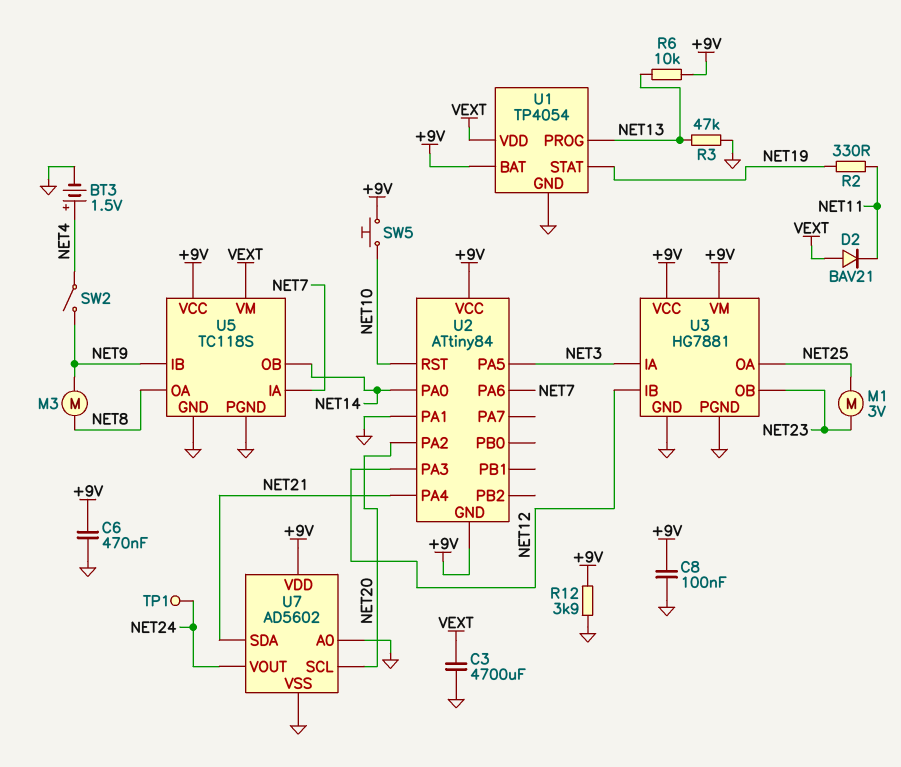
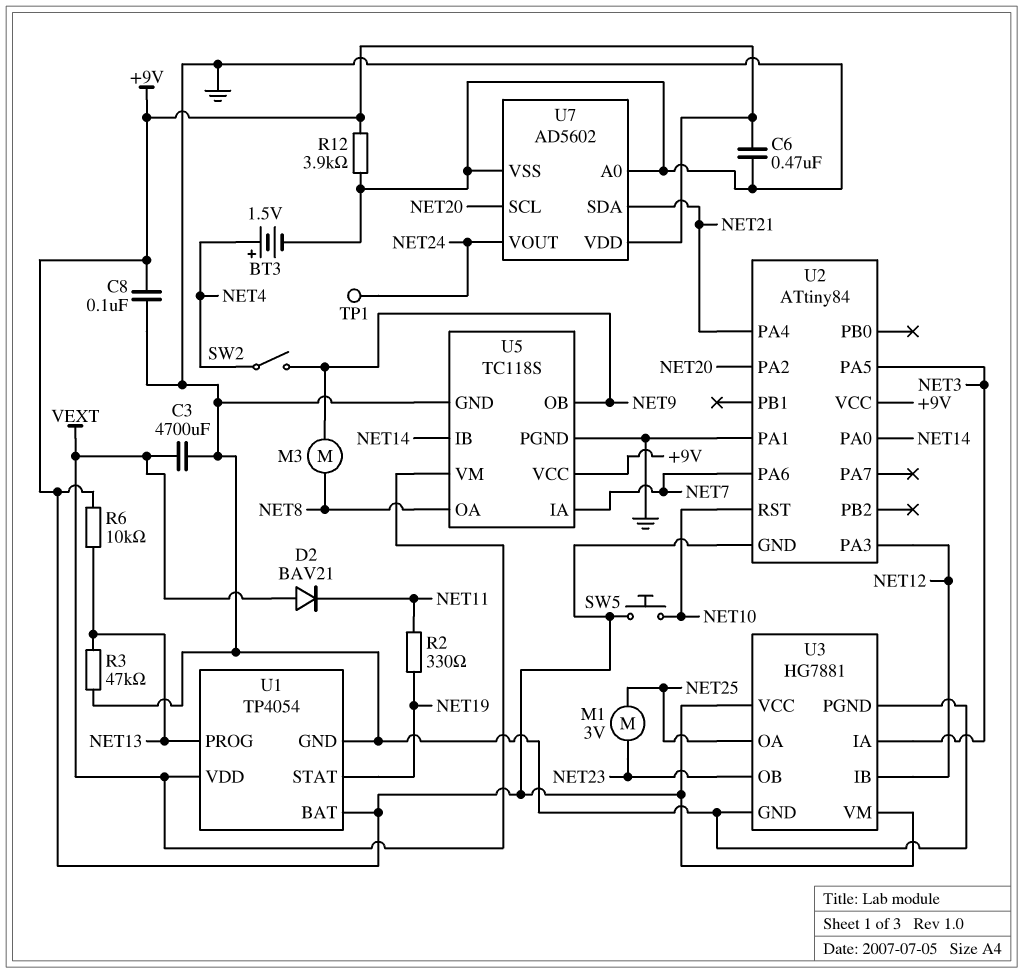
U5 pin IB: NET9 -> NET14
U5 pin OB: NET14 -> NET9

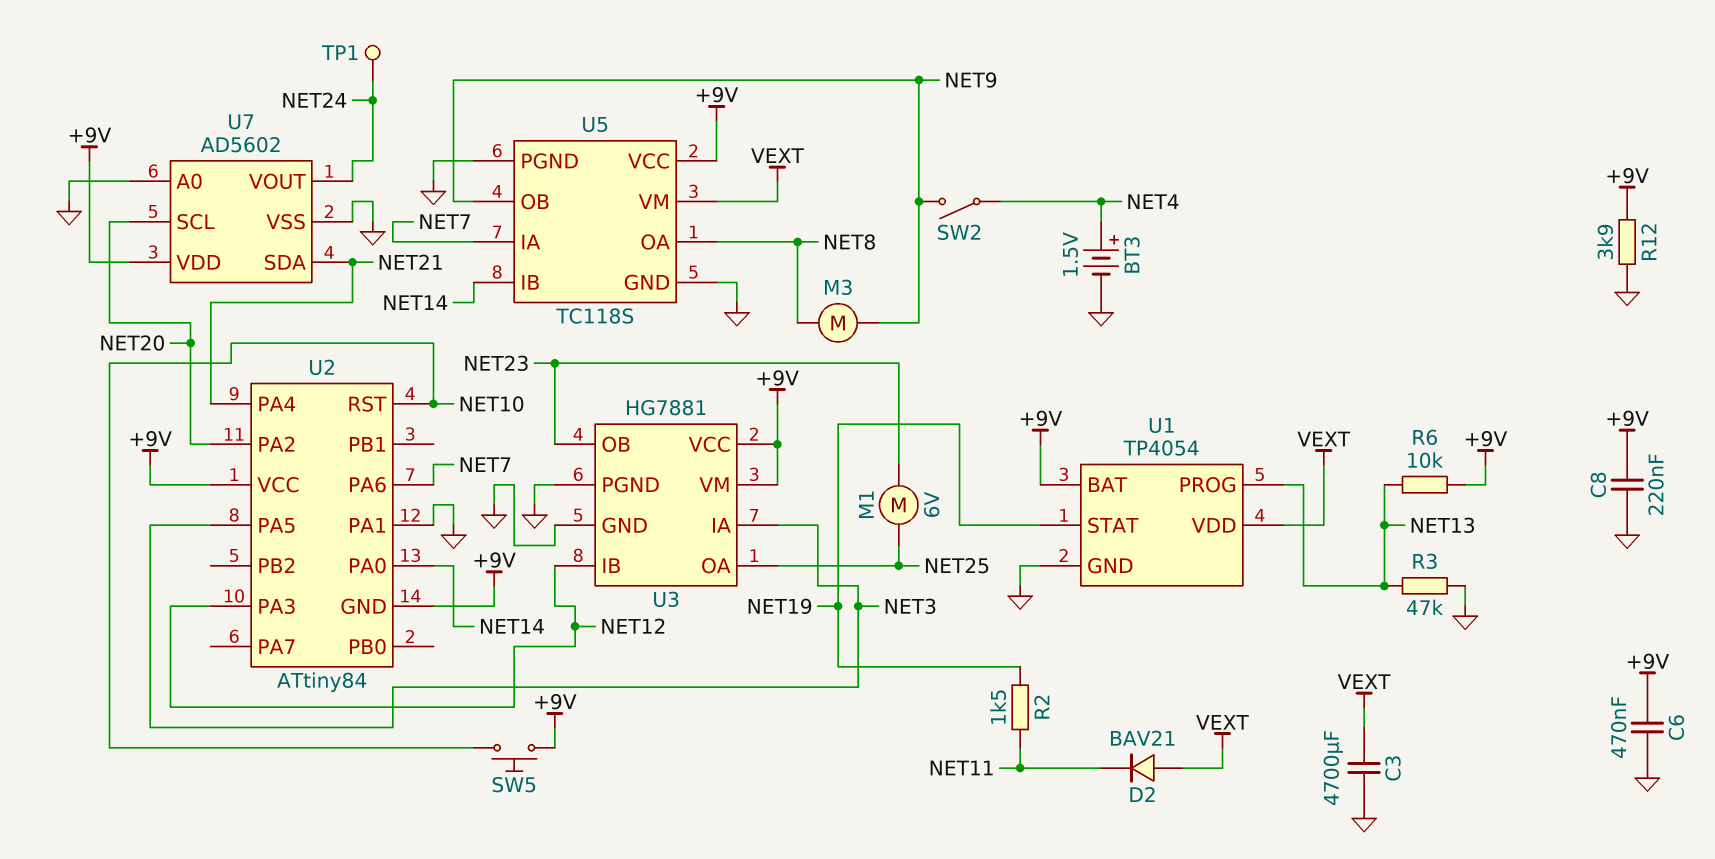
C8: 100nF (+9V, GND) -> 220nF (+9V, GND)
M1: motor 3V (NET23, NET25) -> motor 6V (NET23, NET25)
R2: 330 (NET11, NET19) -> 1.5k (NET11, NET19)

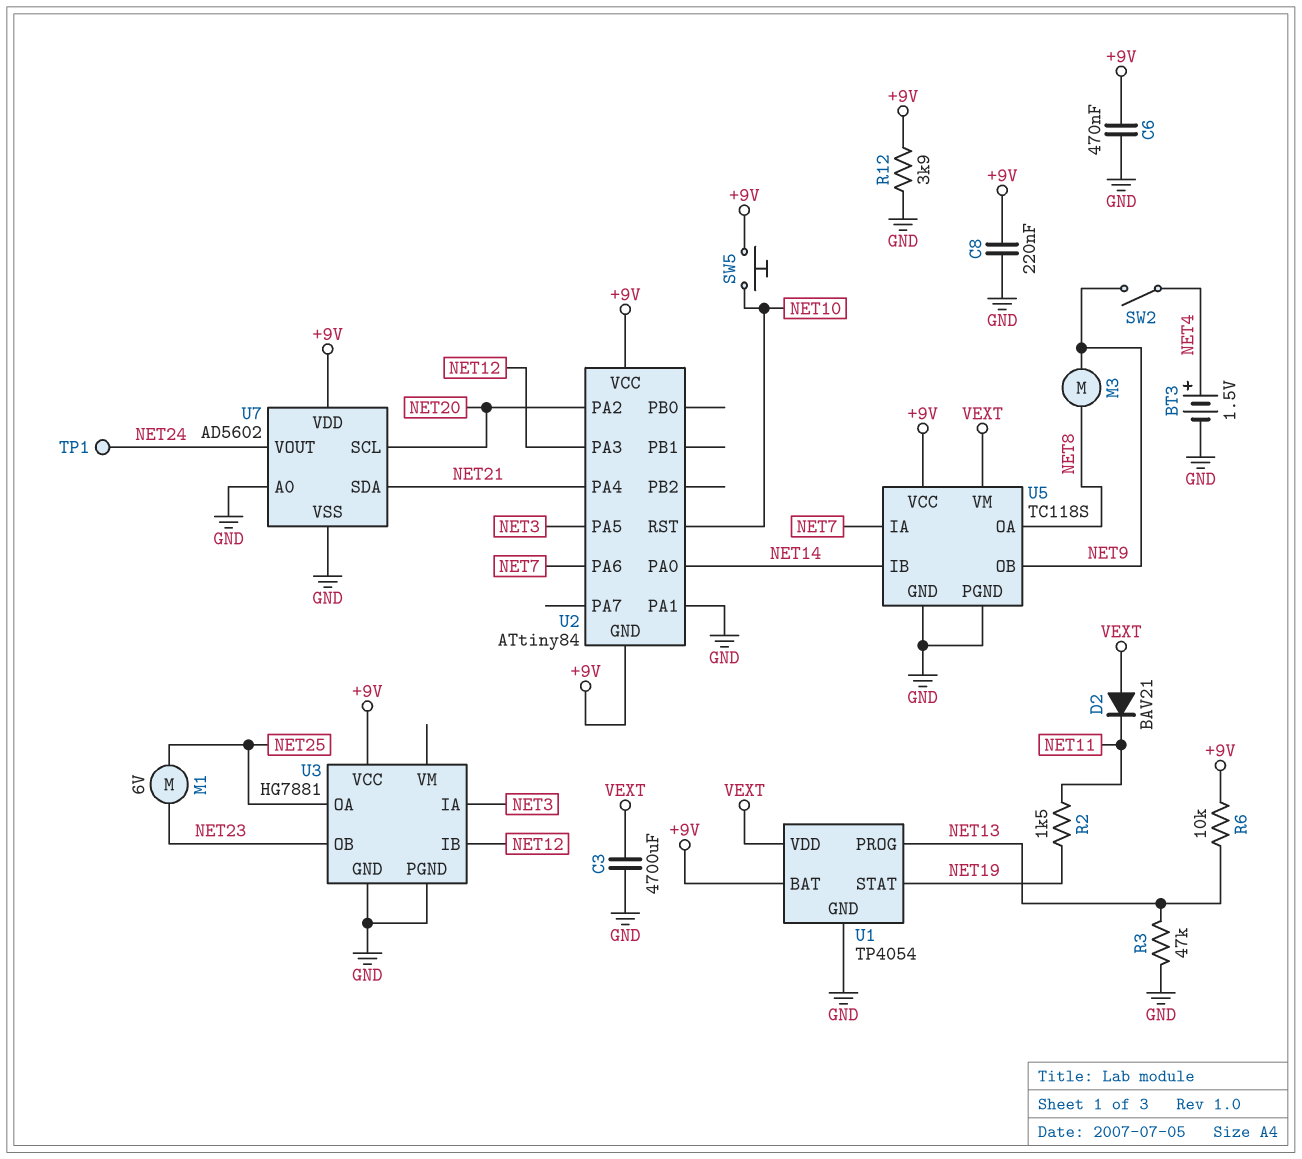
U3 pin VM: +9V -> none

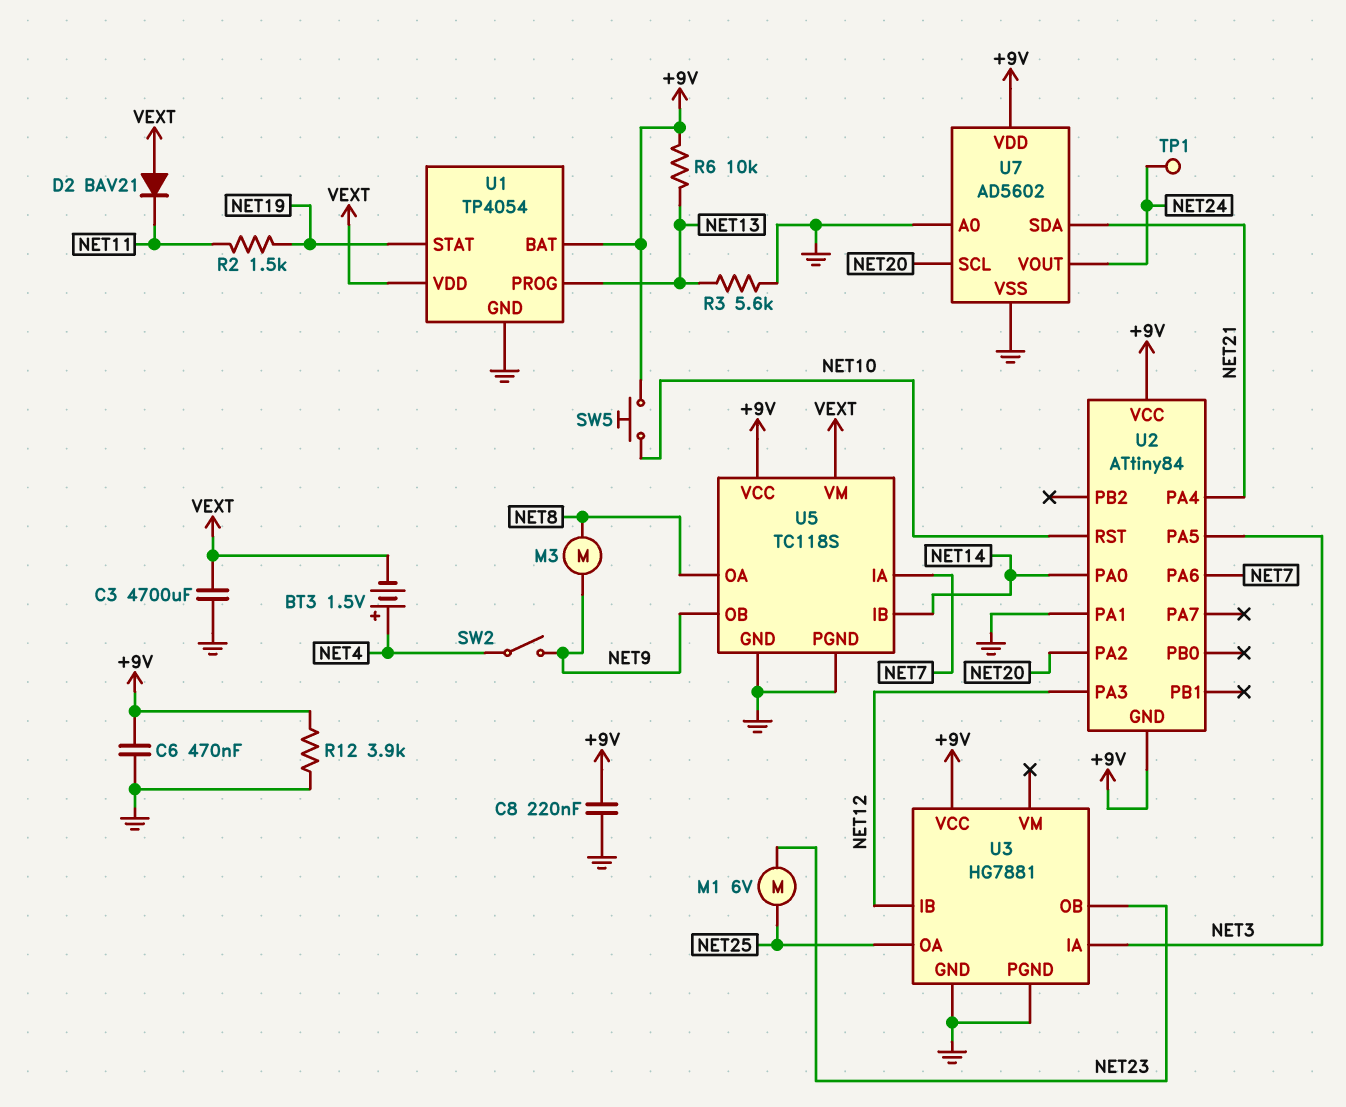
BT3: 1.5V (plus NET4, minus GND) -> 1.5V (plus NET4, minus VEXT)
R3: 47k (GND, NET13) -> 5.6k (GND, NET13)

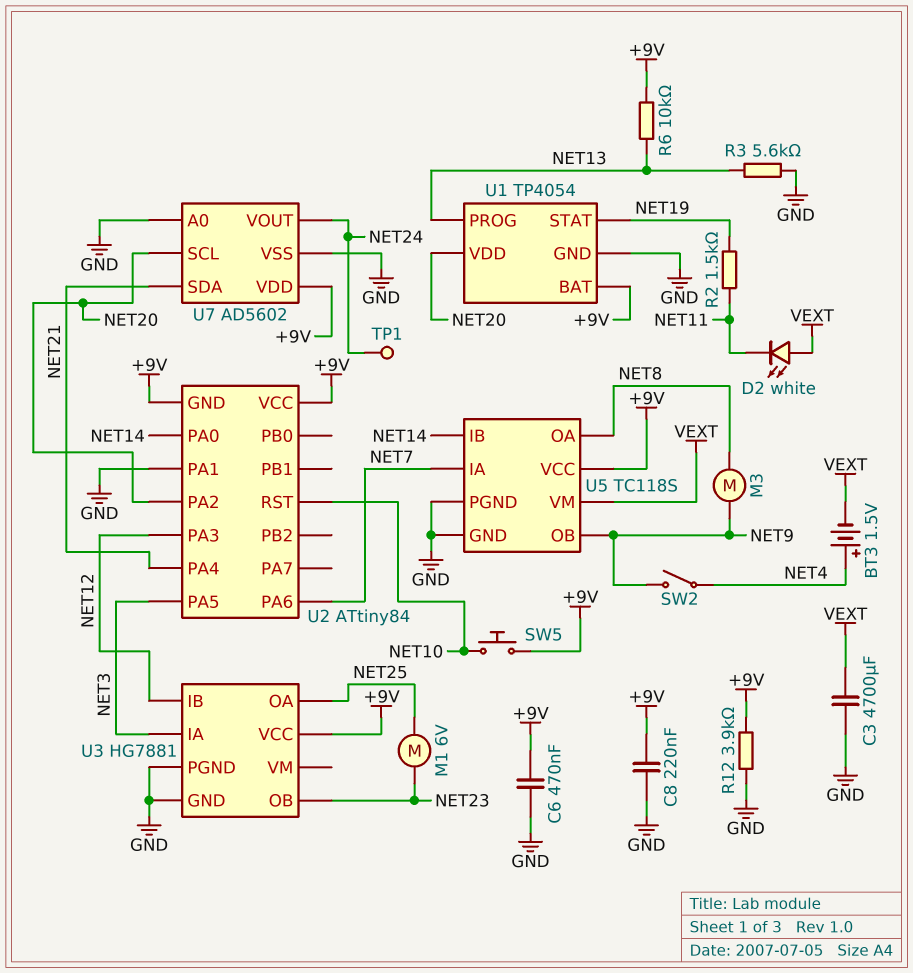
D2: diode BAV21 (A VEXT, K NET11) -> LED white (A VEXT, K NET11)
U1 pin VDD: VEXT -> NET20

